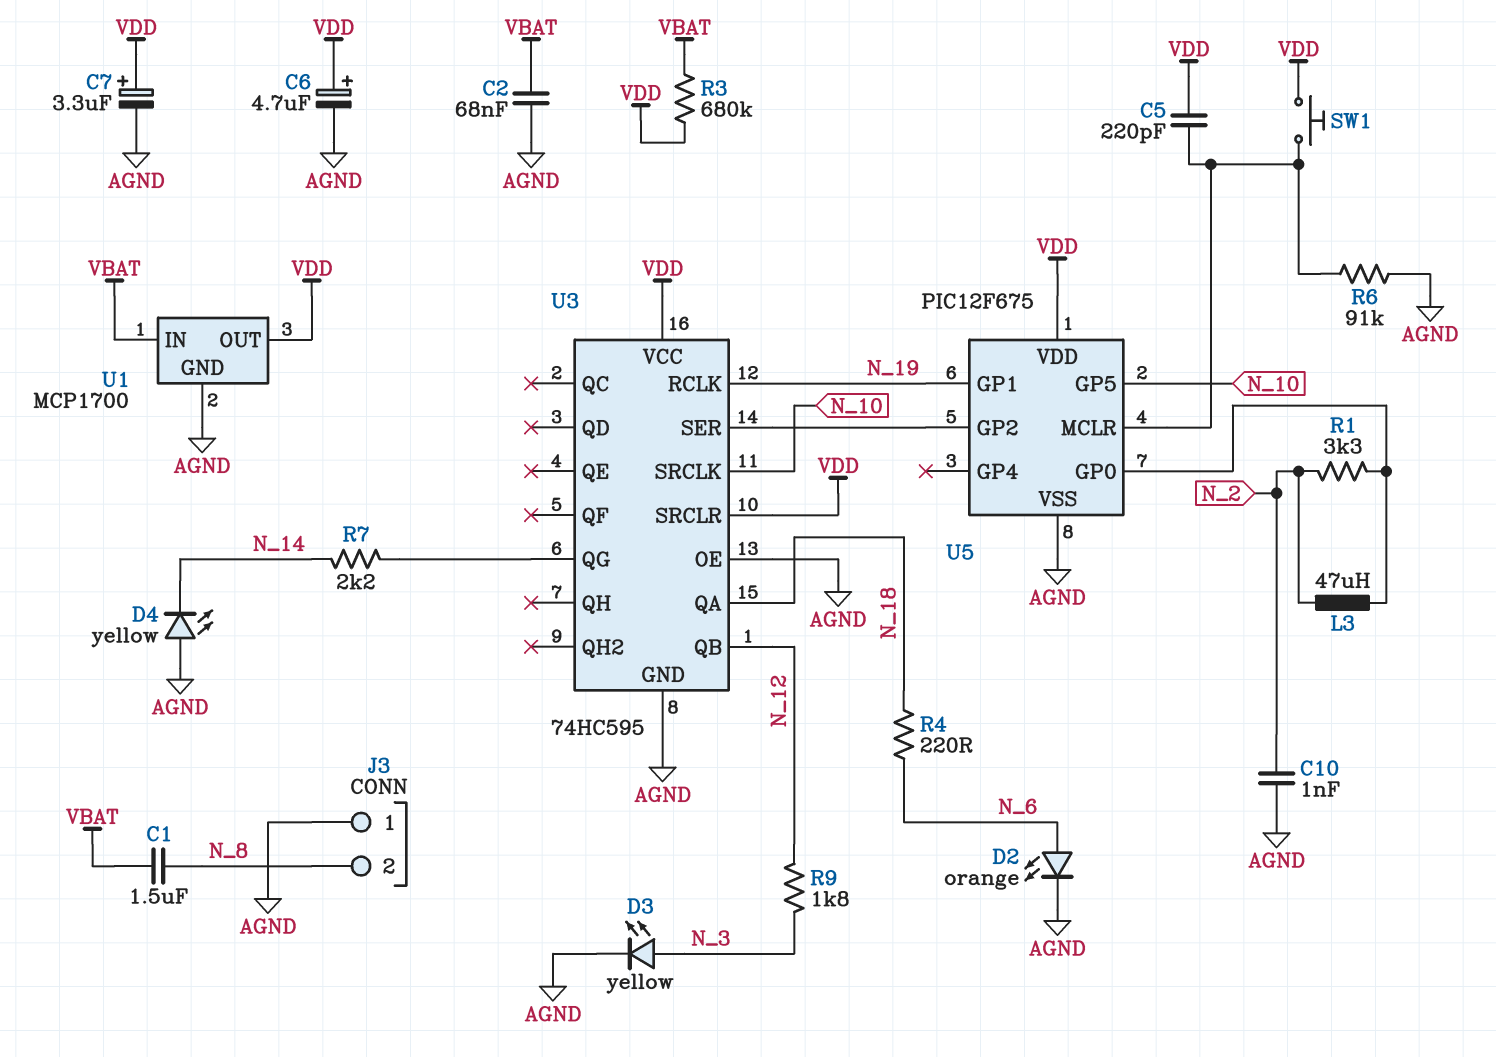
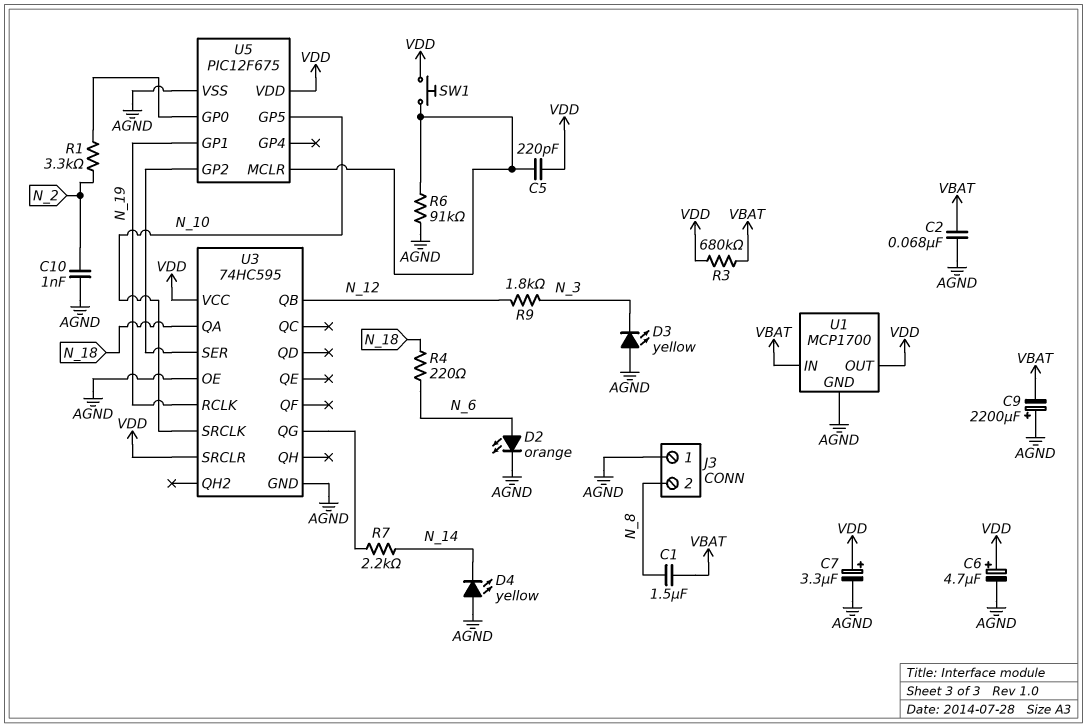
C9: none -> 2200uF (plus AGND, minus VBAT)
D3: LED yellow (A N_3, K AGND) -> LED yellow (A AGND, K N_3)
L3: 47uH (N_2, U5/GP0) -> none

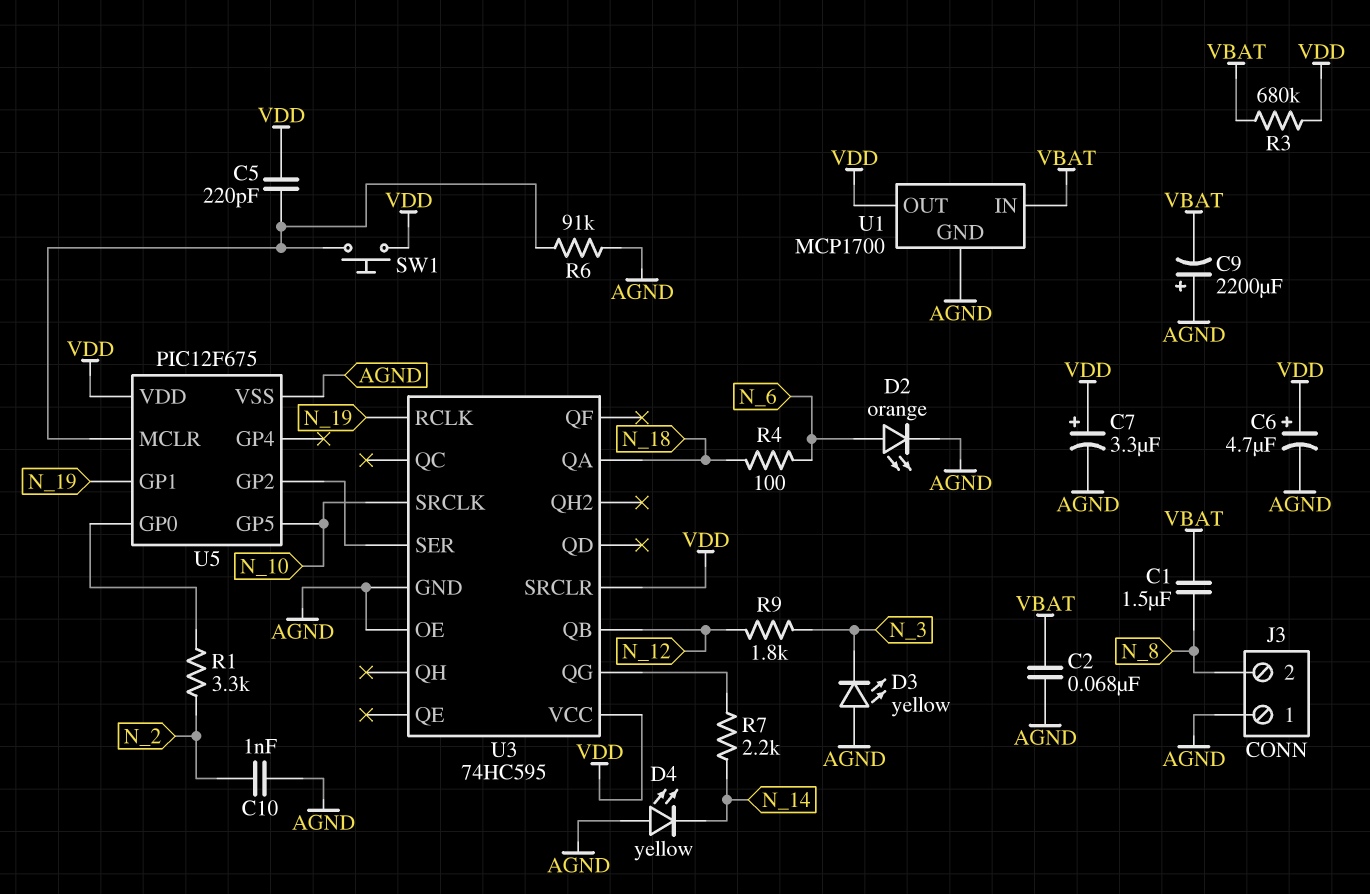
R4: 220 (N_6, N_18) -> 100 (N_6, N_18)

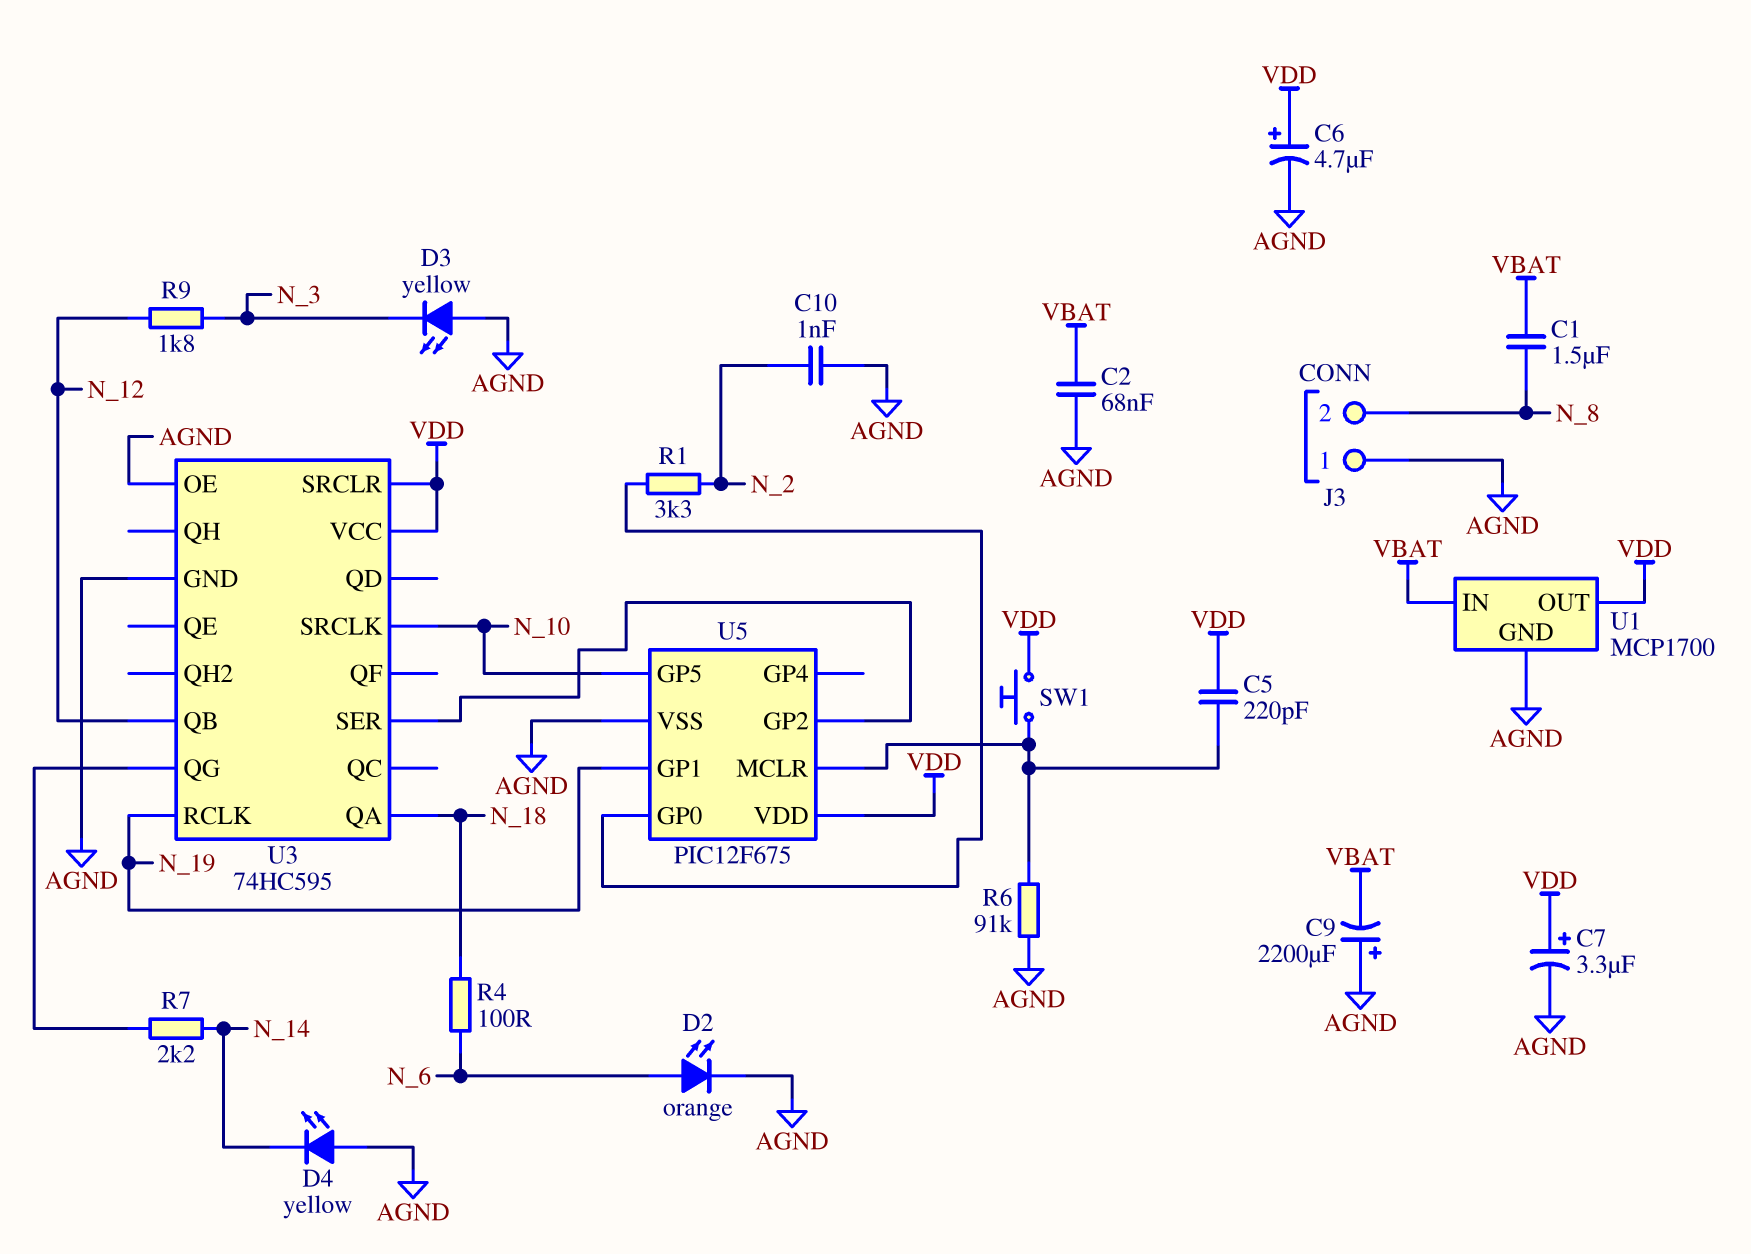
R3: 680k (VBAT, VDD) -> none

